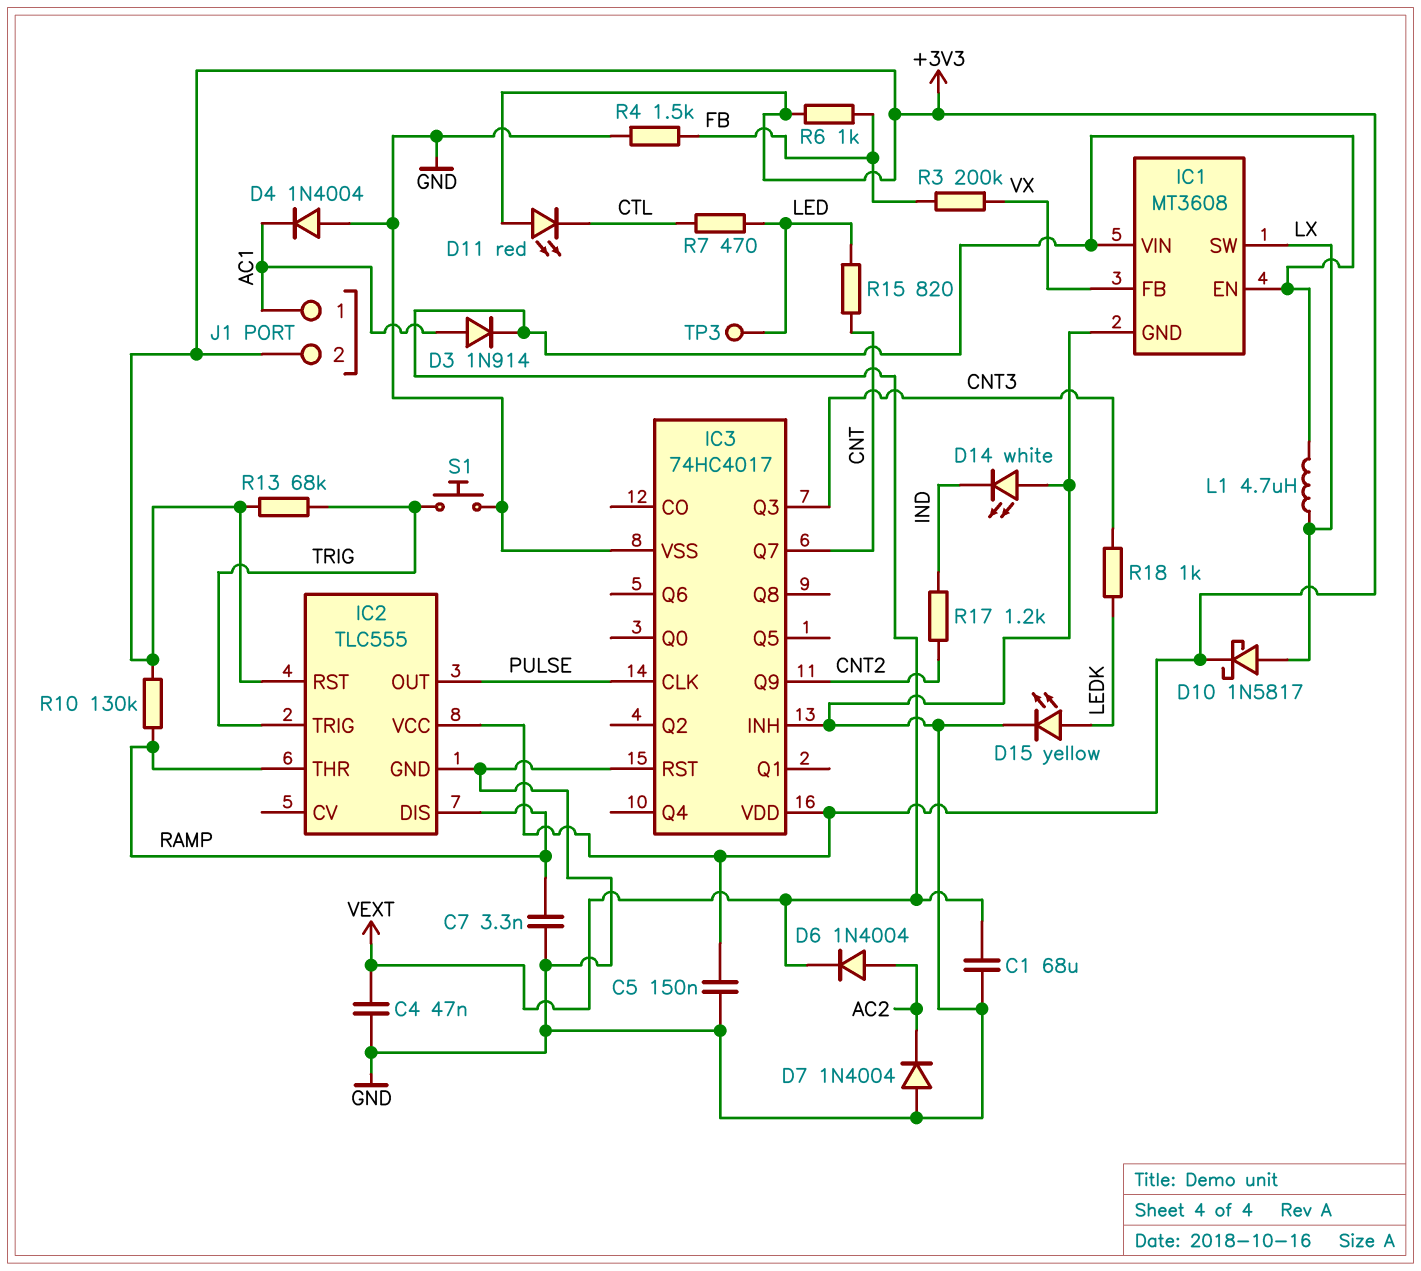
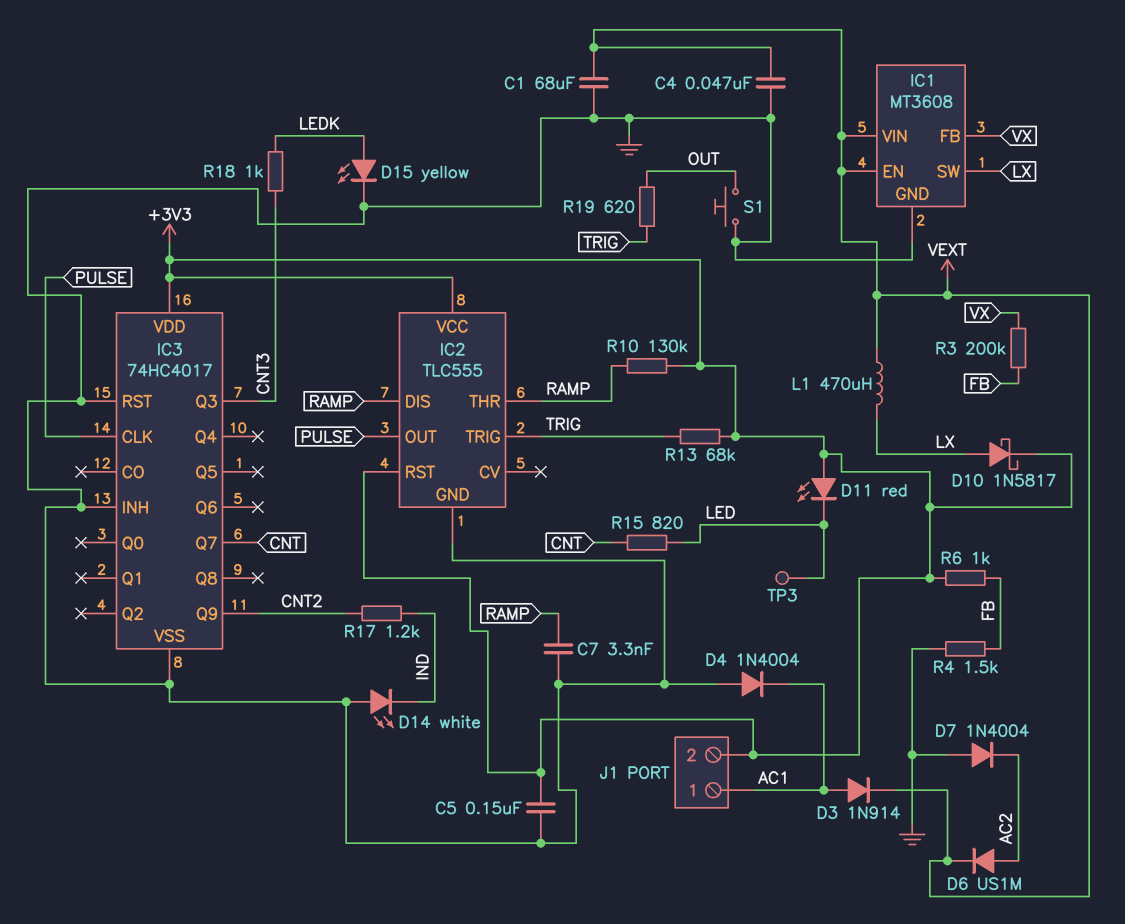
D6: diode 1N4004 (A AC2, K VEXT) -> diode US1M (A AC2, K VEXT)
D11: LED red (A +3V3, K CTL) -> LED red (A +3V3, K LED)
L1: 4.7uH (LX, VEXT) -> 470uH (LX, VEXT)
R7: 470 (CTL, LED) -> none
R19: none -> 620 (OUT, TRIG)
S1: button (GND, TRIG) -> button (GND, OUT)

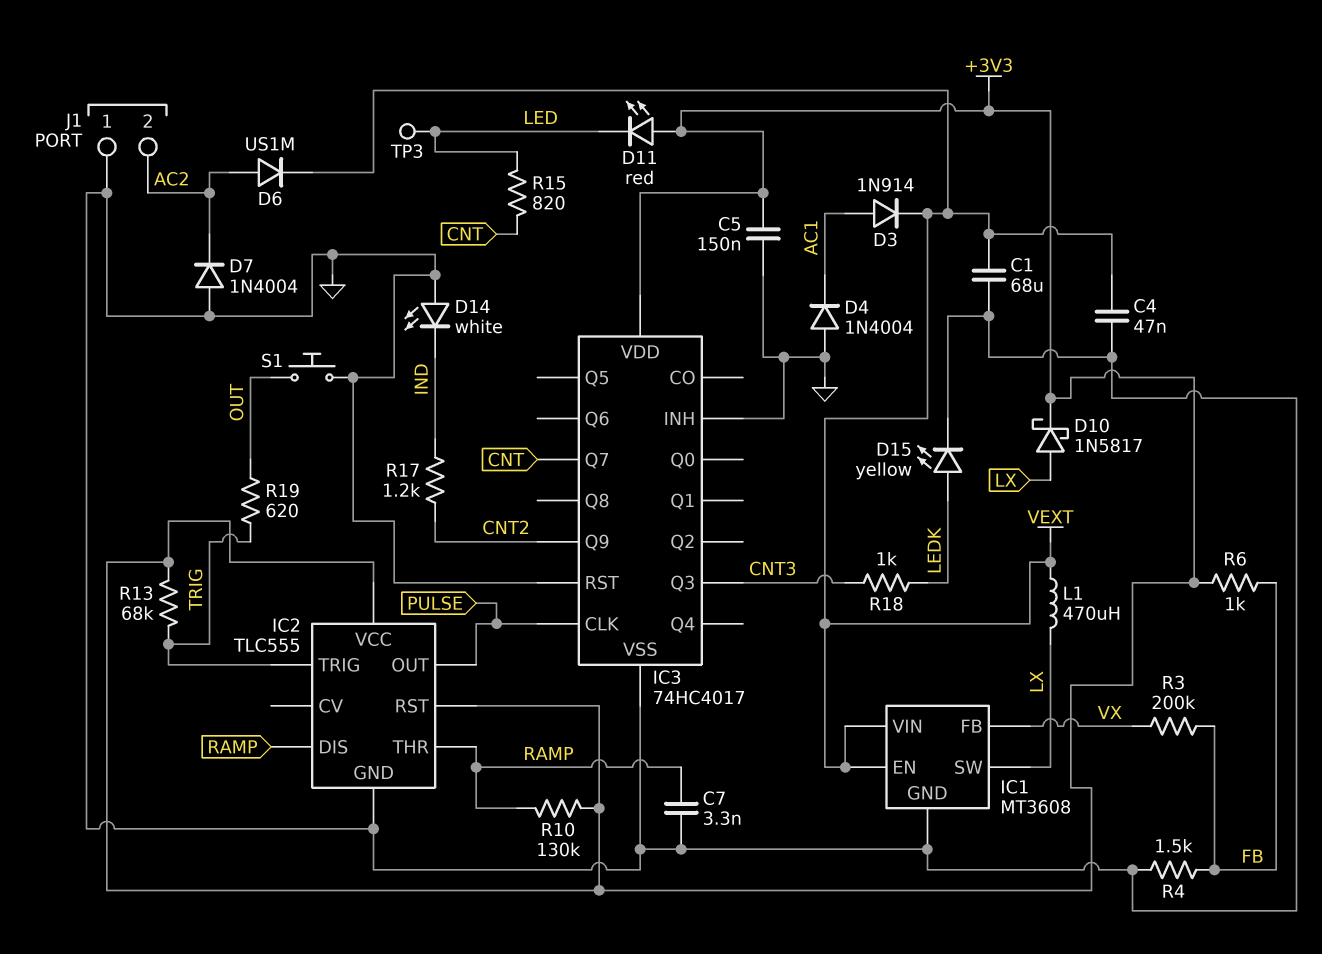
J1 pin 1: AC1 -> GND
J1 pin 2: +3V3 -> AC2

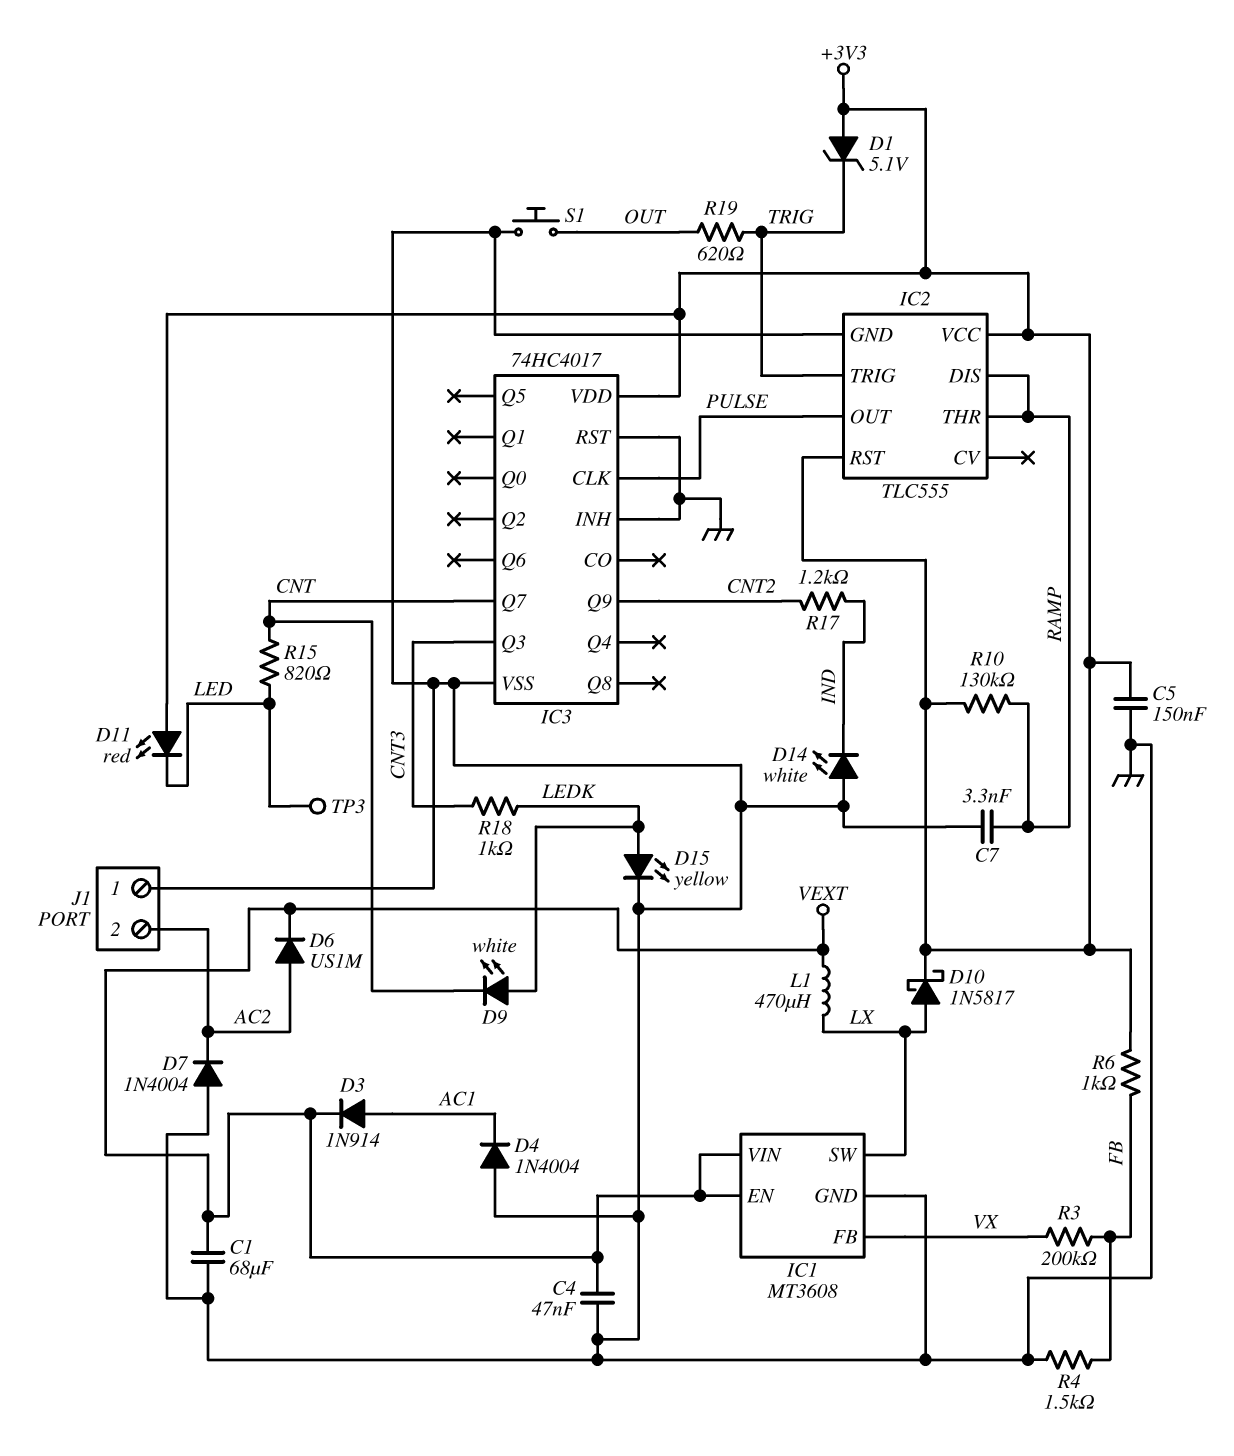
D1: none -> zener 5.1V (A +3V3, K TRIG)
D9: none -> LED white (A LEDK, K CNT)
R13: 68k (+3V3, TRIG) -> none

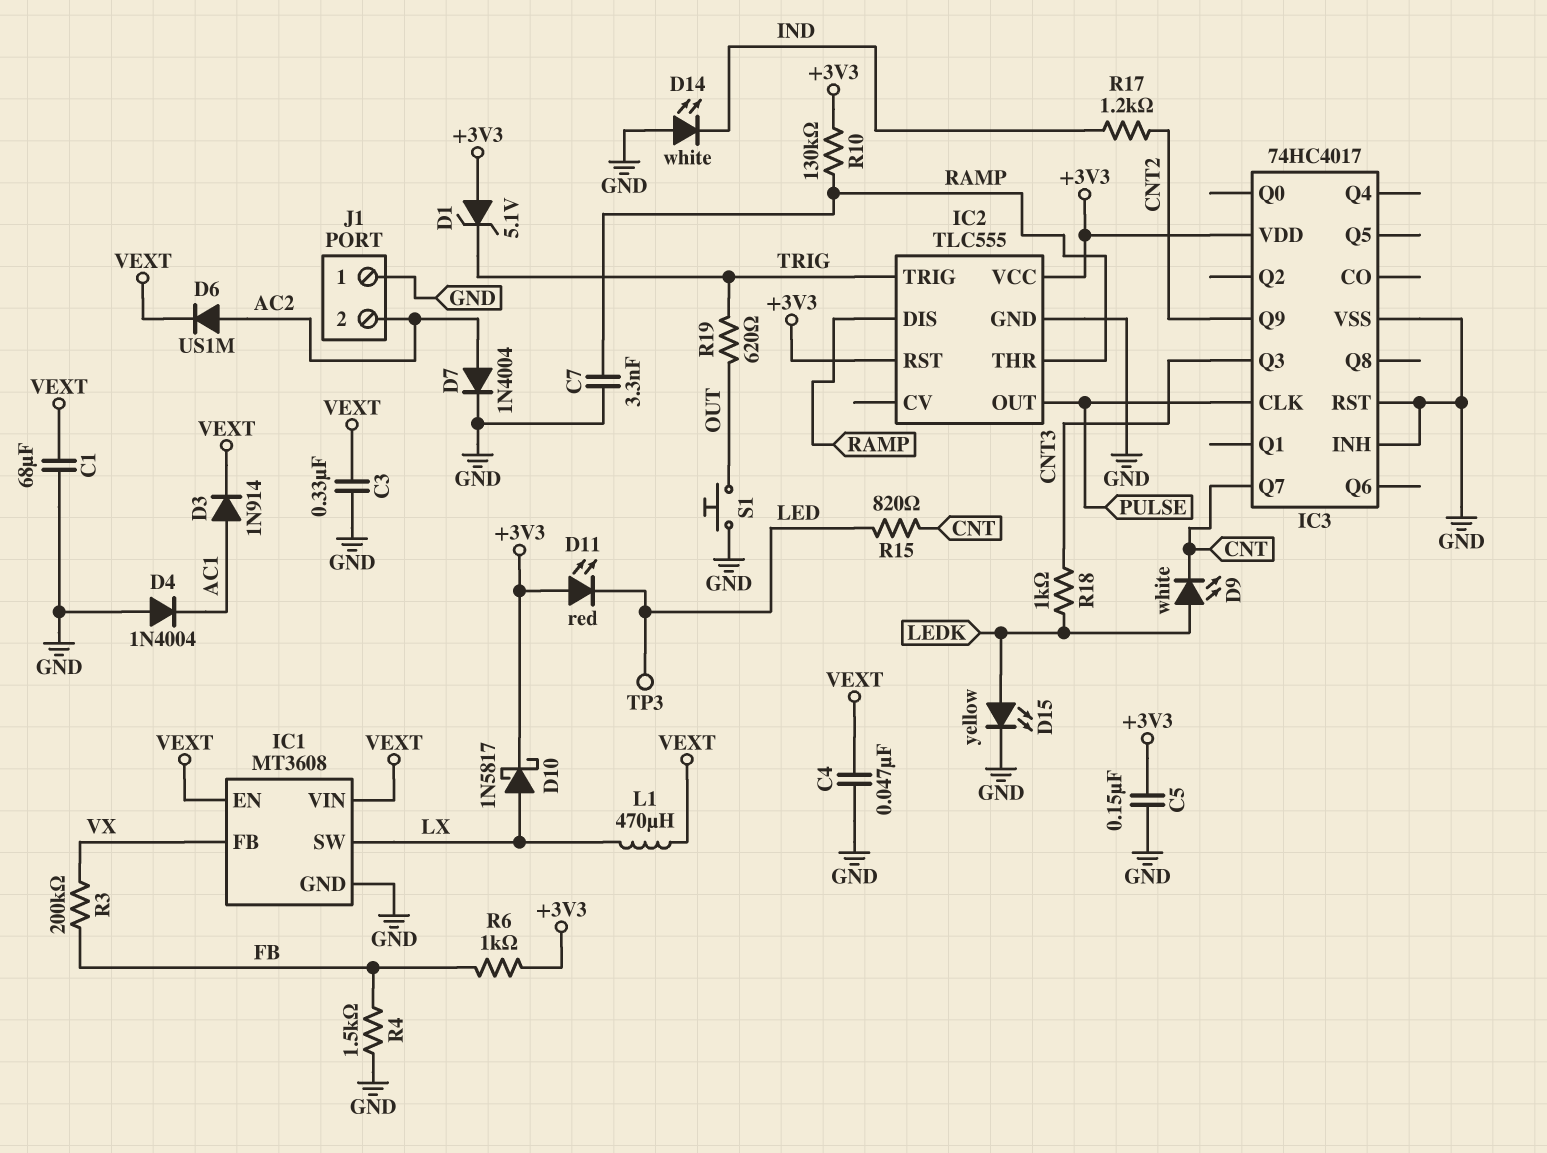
C3: none -> 330nF (GND, VEXT)
D7: diode 1N4004 (A GND, K AC2) -> diode 1N4004 (A AC2, K GND)

